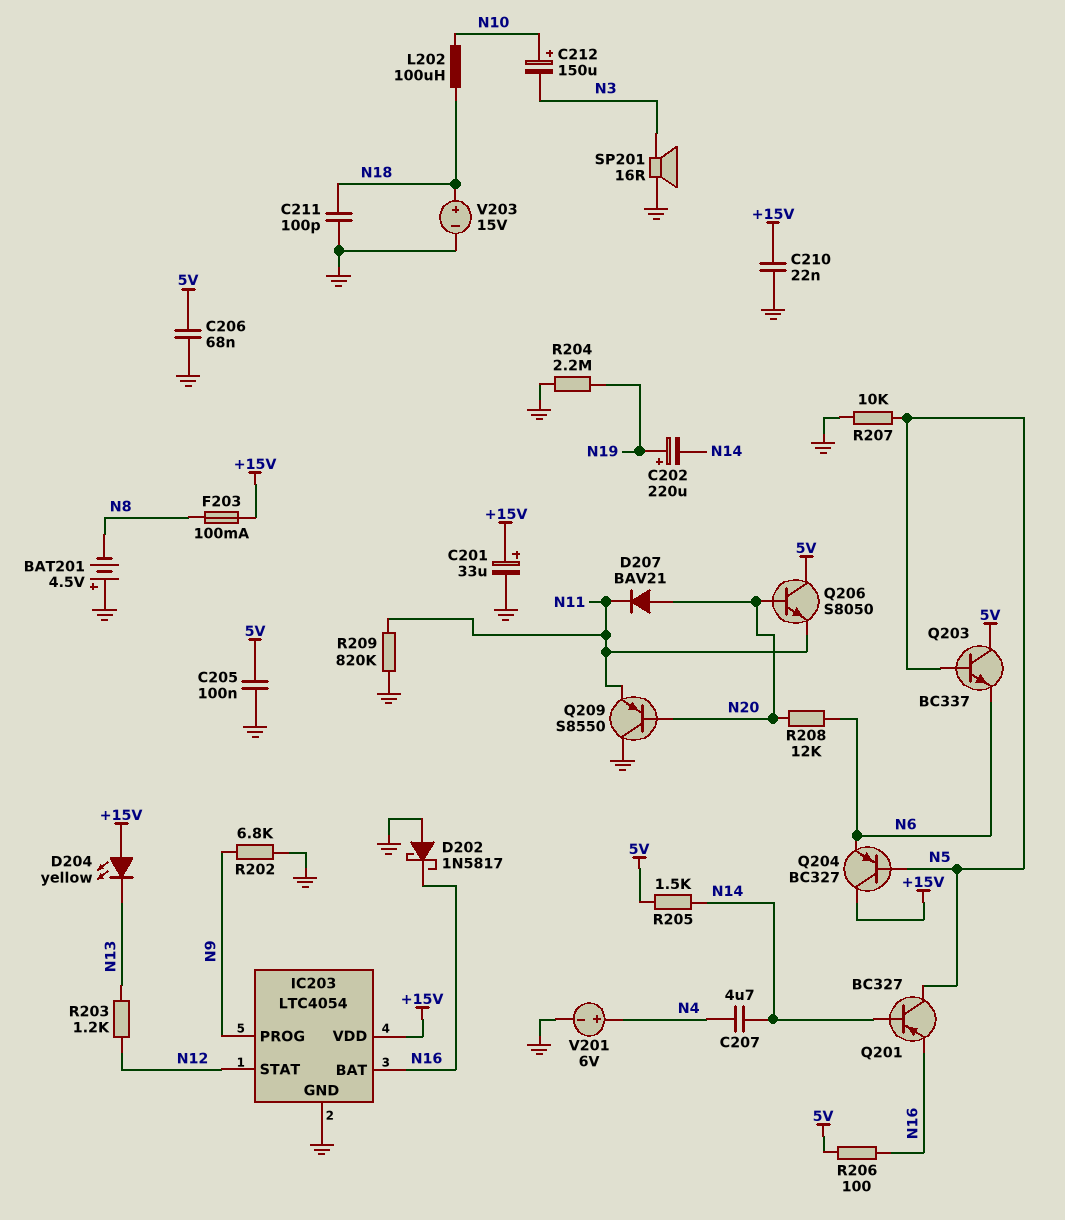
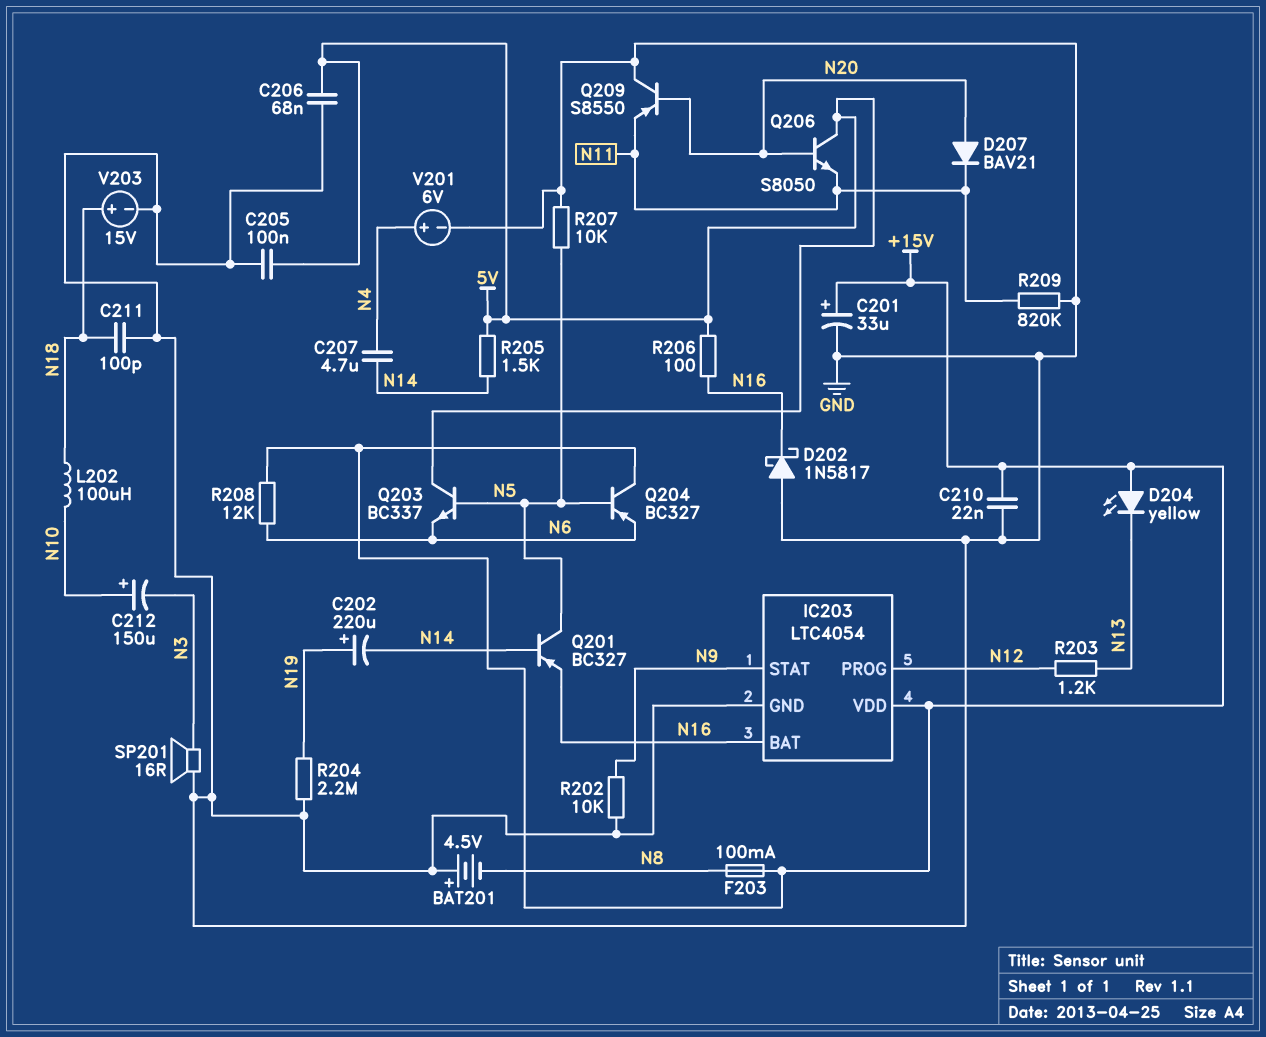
IC203 pin PROG: N9 -> N12
IC203 pin STAT: N12 -> N9
R202: 6.8k (GND, N9) -> 10k (GND, N9)
R208: 12k (N6, N20) -> 12k (+15V, N6)

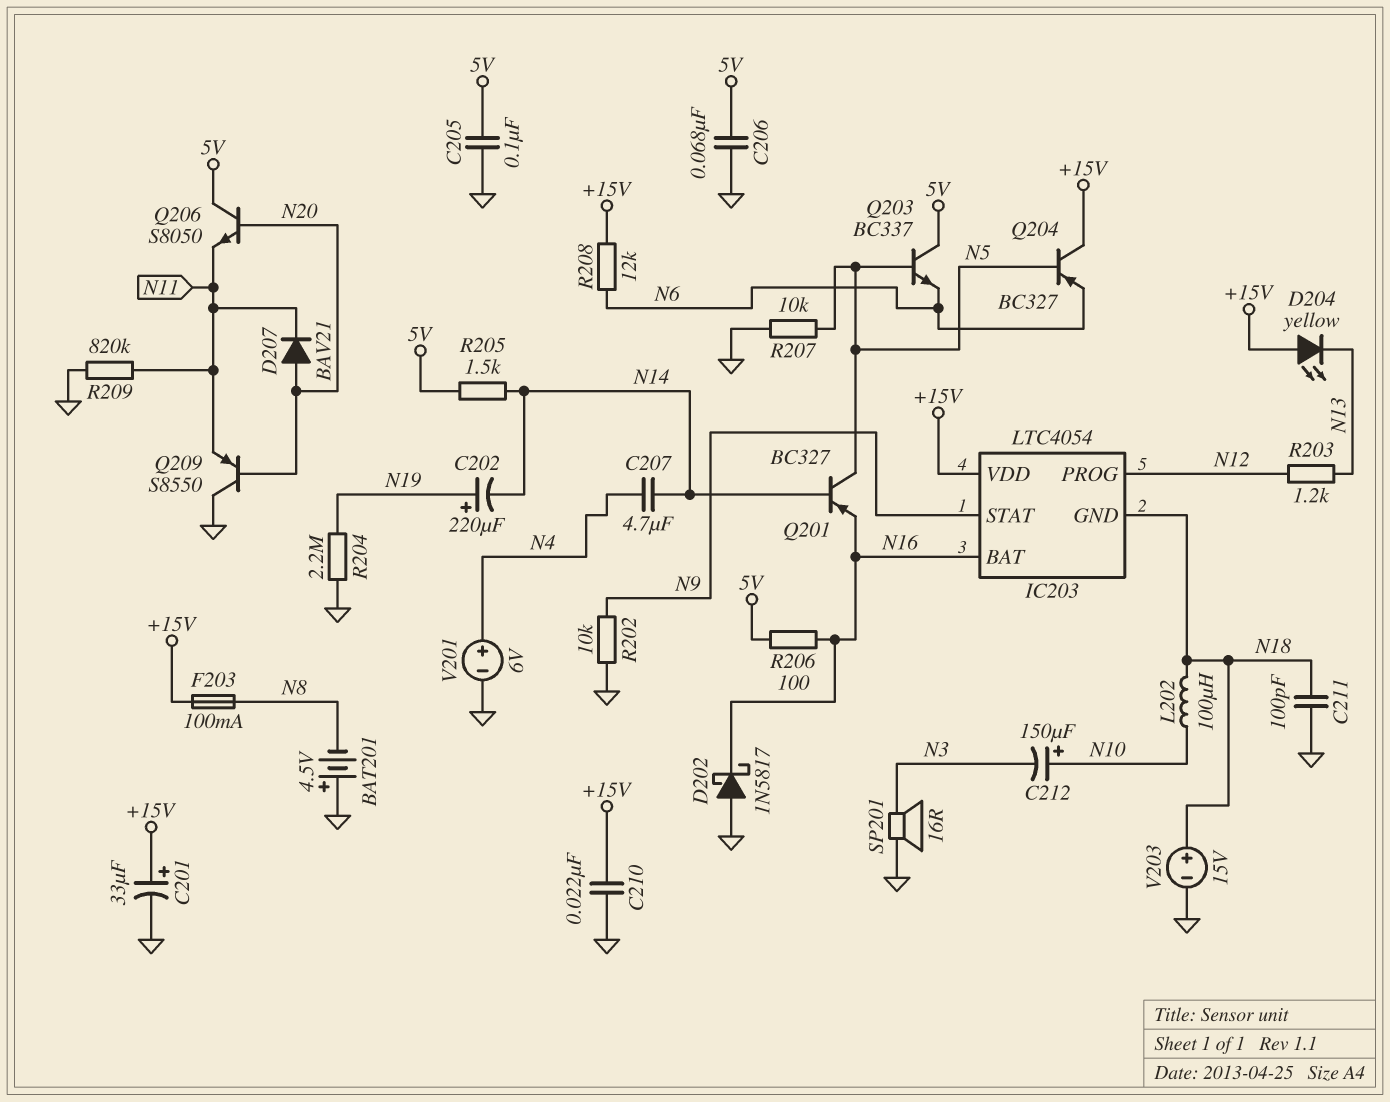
IC203 pin GND: GND -> N18

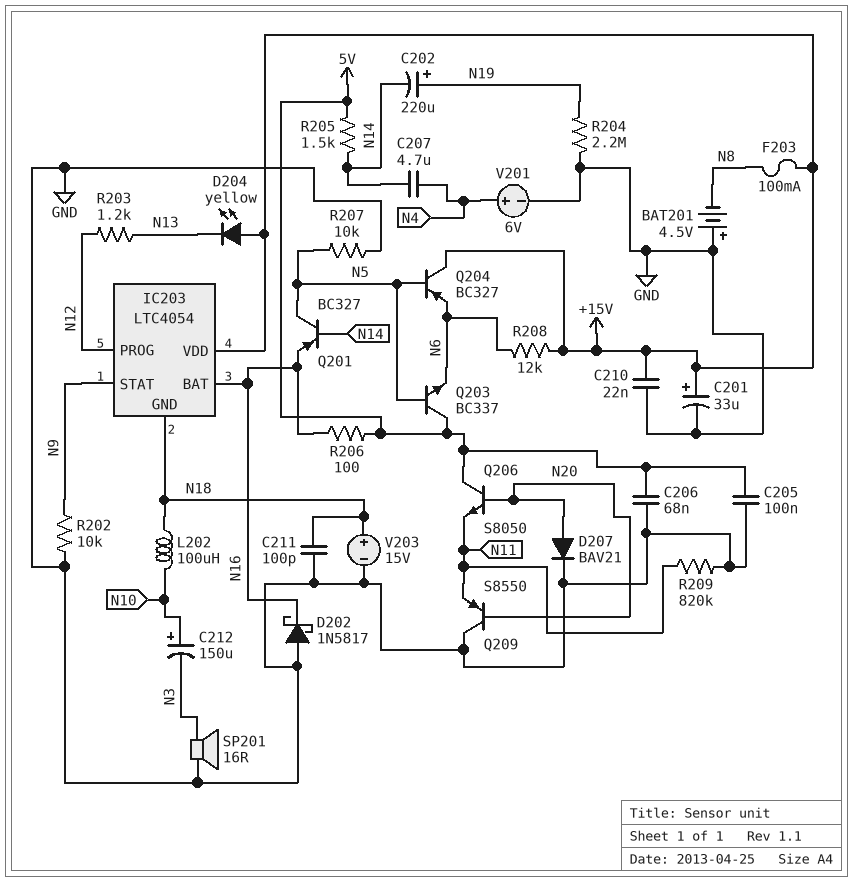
D207: diode BAV21 (A N20, K N11) -> diode BAV21 (A N20, K GND)

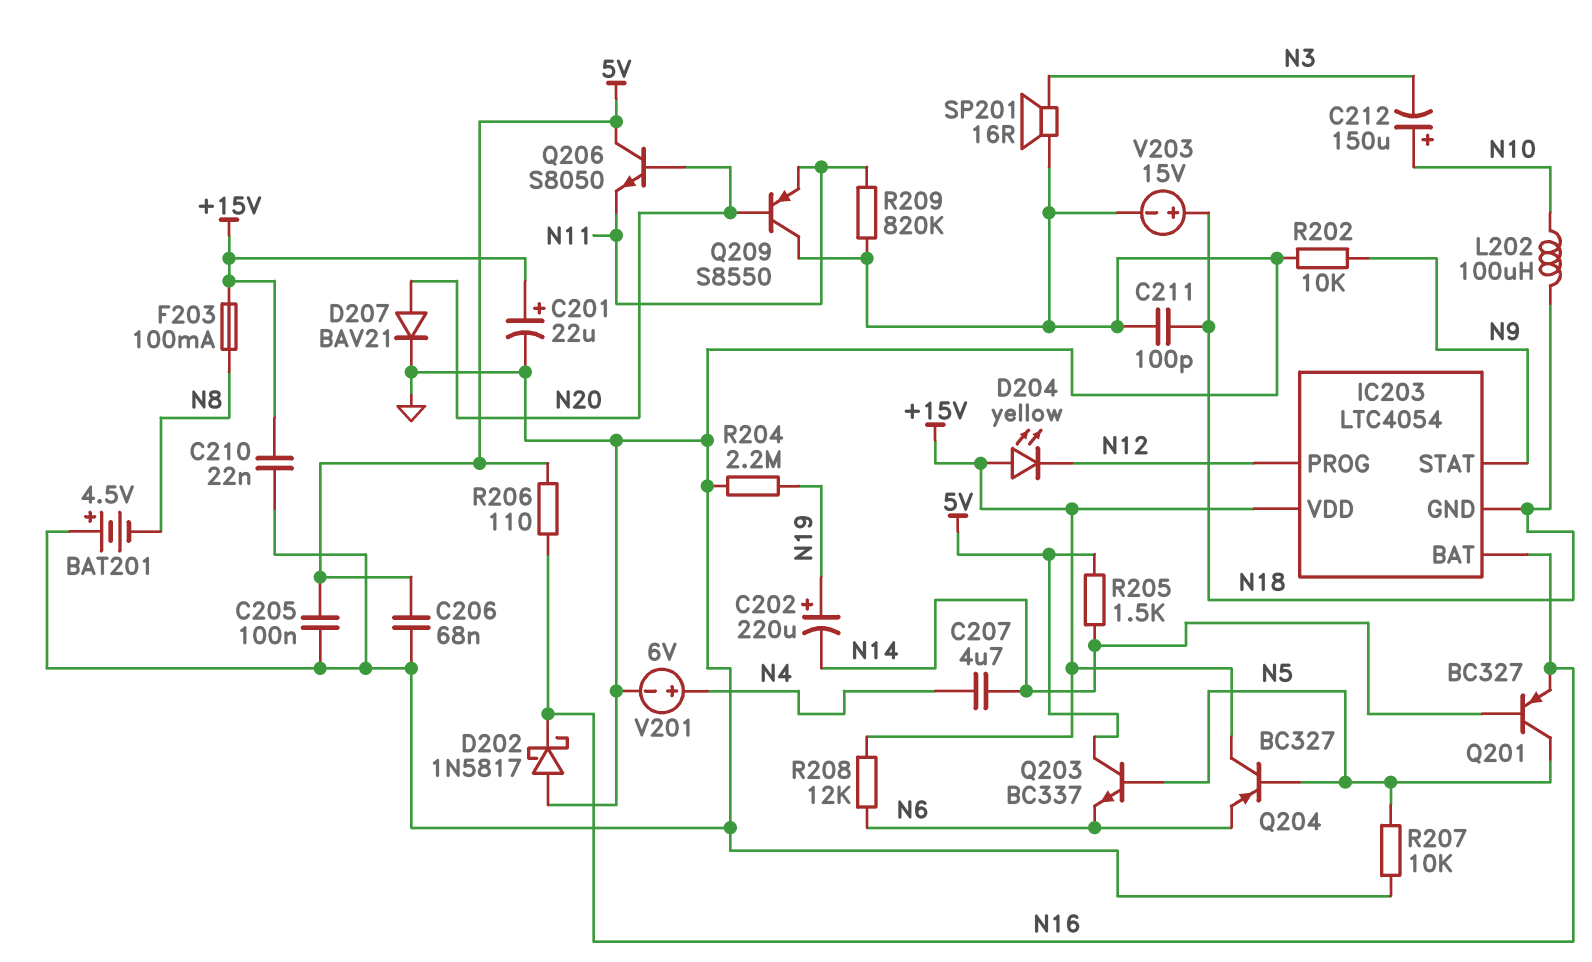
C201: 33uF (plus +15V, minus GND) -> 22uF (plus +15V, minus GND)
D204: LED yellow (A +15V, K N13) -> LED yellow (A +15V, K N12)
R203: 1.2k (N12, N13) -> none
R206: 100 (5V, N16) -> 110 (5V, N16)

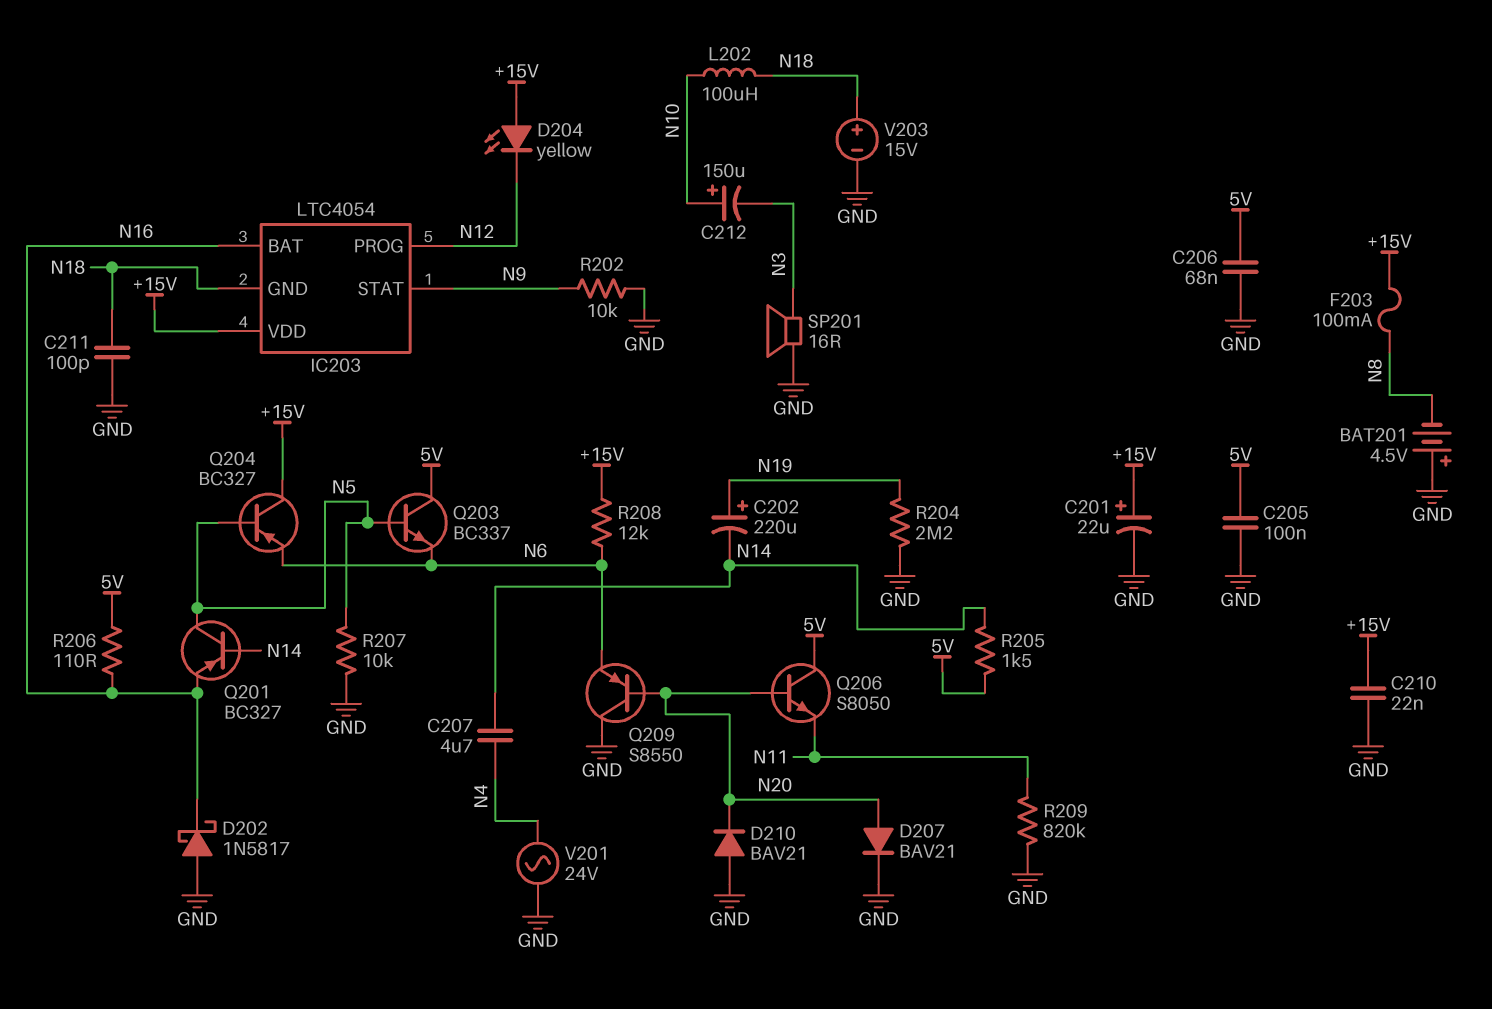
D210: none -> diode BAV21 (A GND, K N20)
Q209: PNP S8550 (B N20, C GND, E N11) -> PNP S8550 (B N20, C GND, E N6)
V201: 6V (plus N4, minus GND) -> AC 24V (GND, N4)

